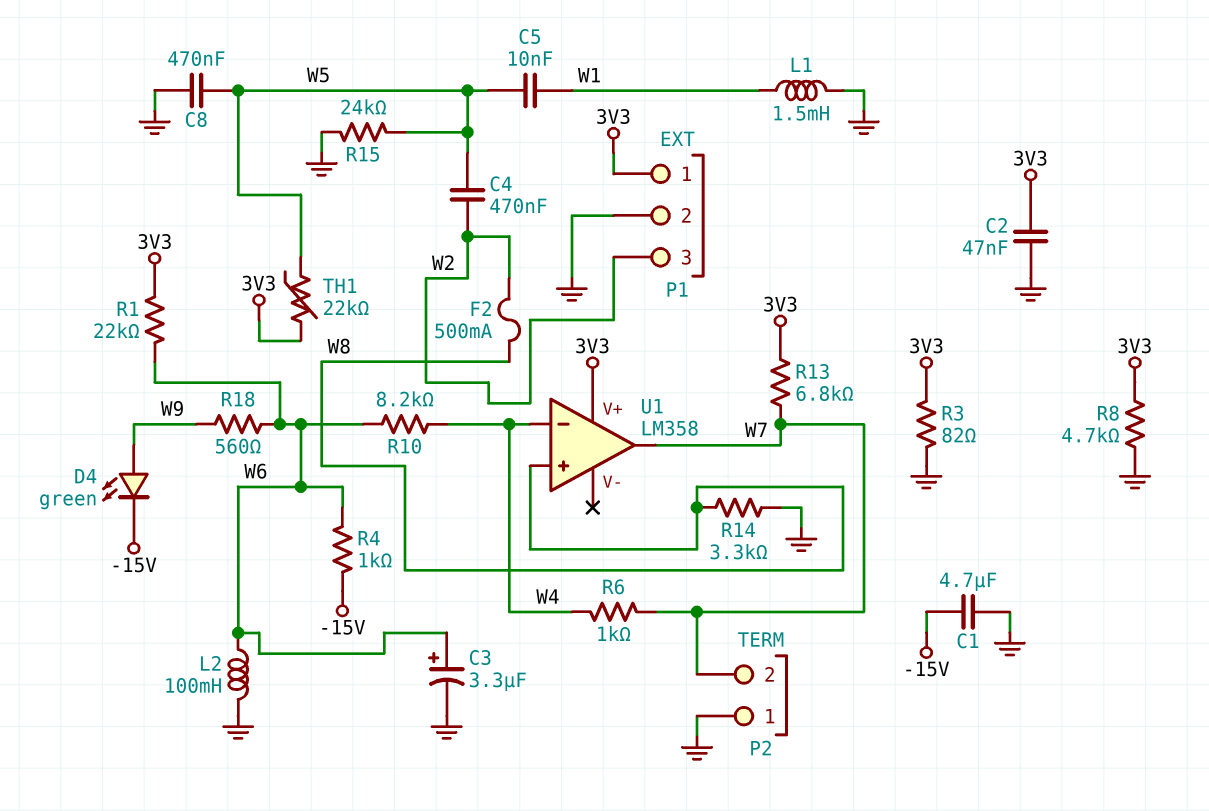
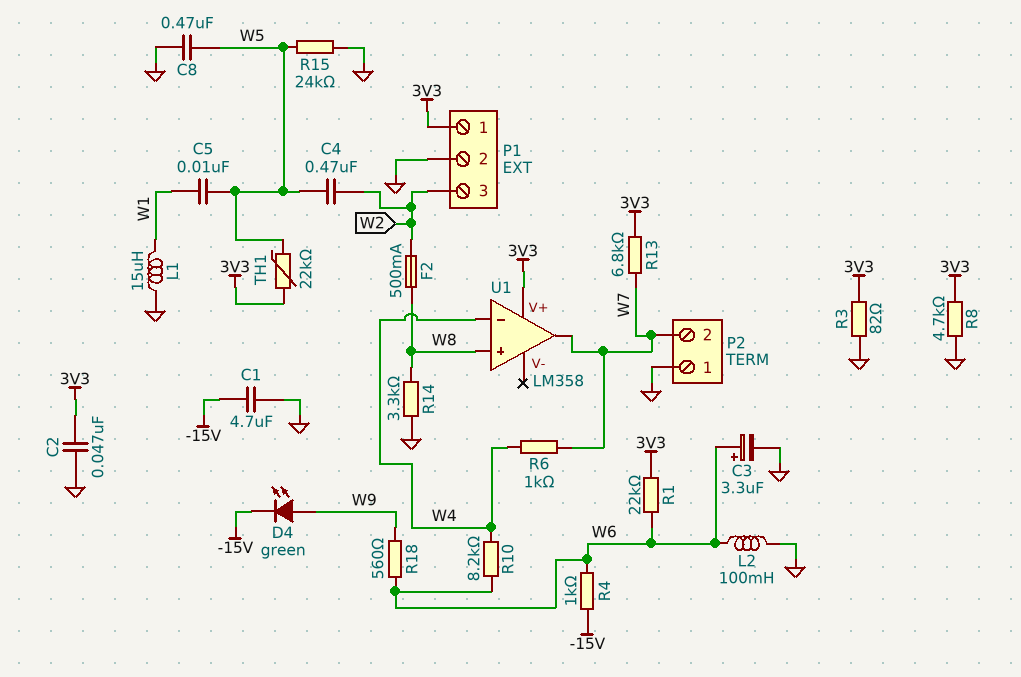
L1: 1.5mH (GND, W1) -> 15uH (GND, W1)

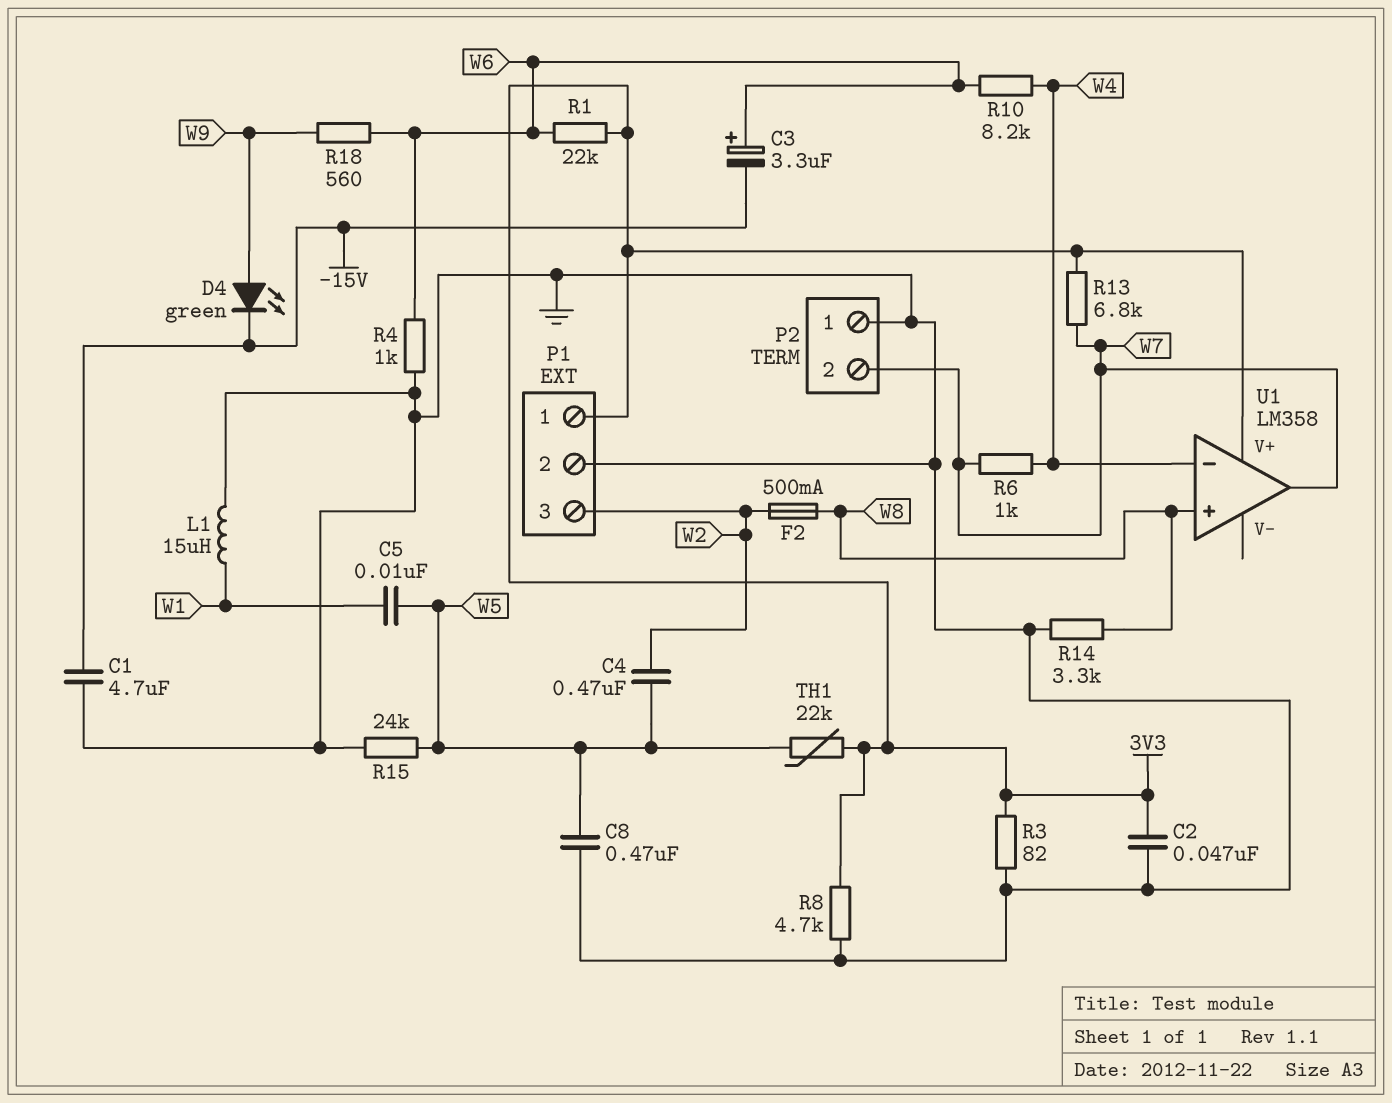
C3: 3.3uF (plus W6, minus GND) -> 3.3uF (plus W6, minus -15V)
L2: 100mH (GND, W6) -> none
R4: 1k (-15V, W6) -> 1k (GND, W6)

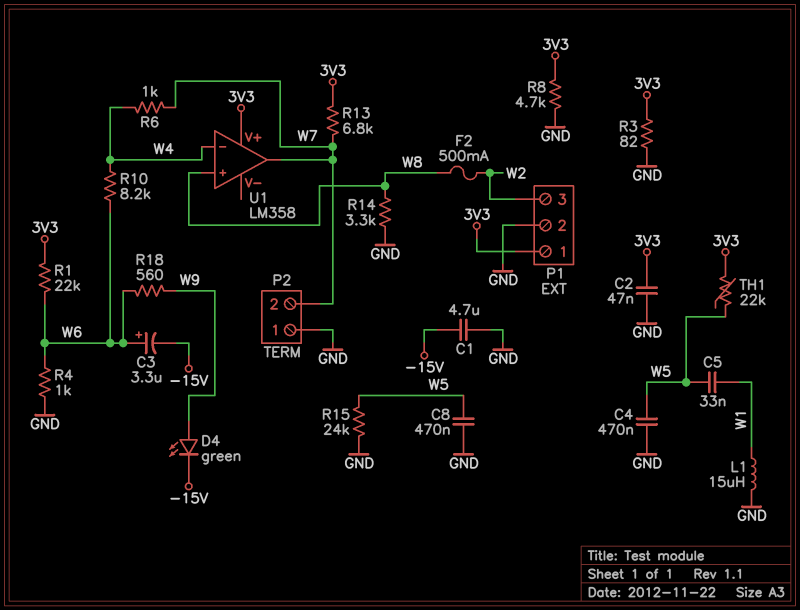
C4: 470nF (W2, W5) -> 470nF (GND, W5)
C5: 10nF (W1, W5) -> 33nF (W1, W5)

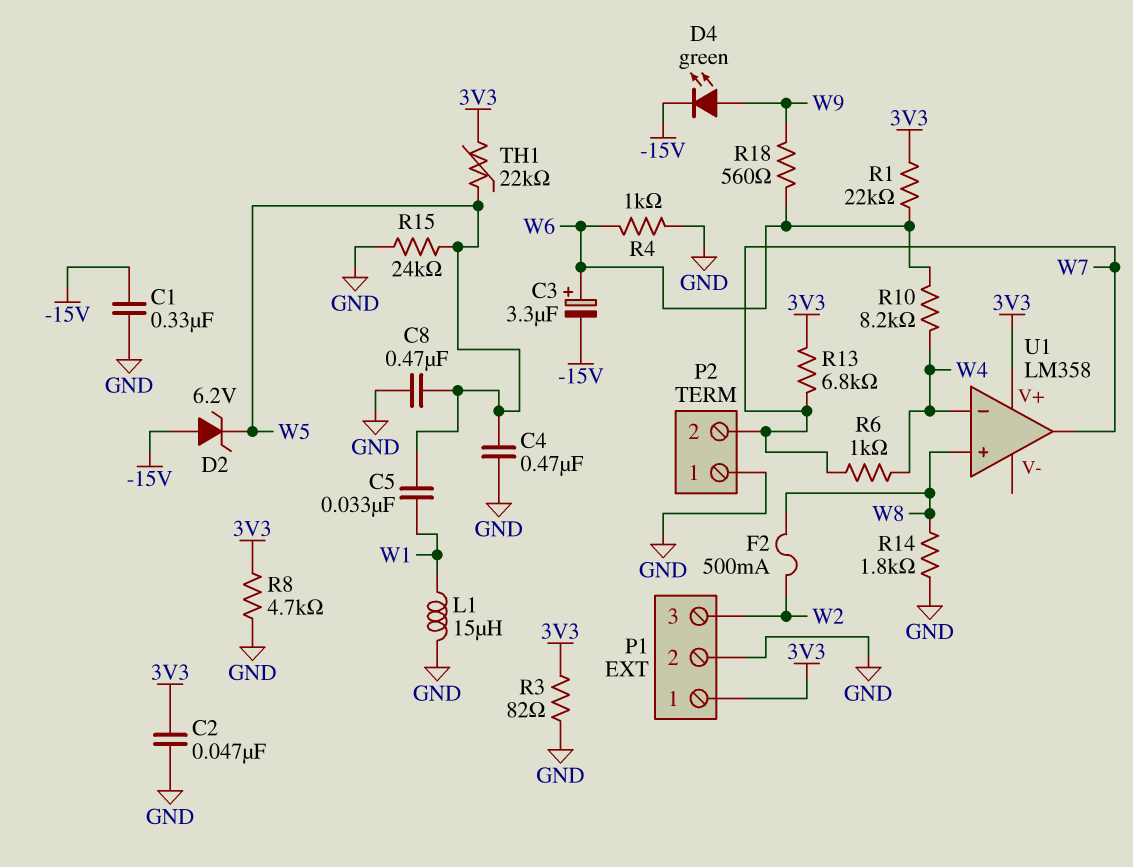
C1: 4.7uF (-15V, GND) -> 330nF (-15V, GND)
D2: none -> zener 6.2V (A -15V, K W5)
R14: 3.3k (GND, W8) -> 1.8k (GND, W8)

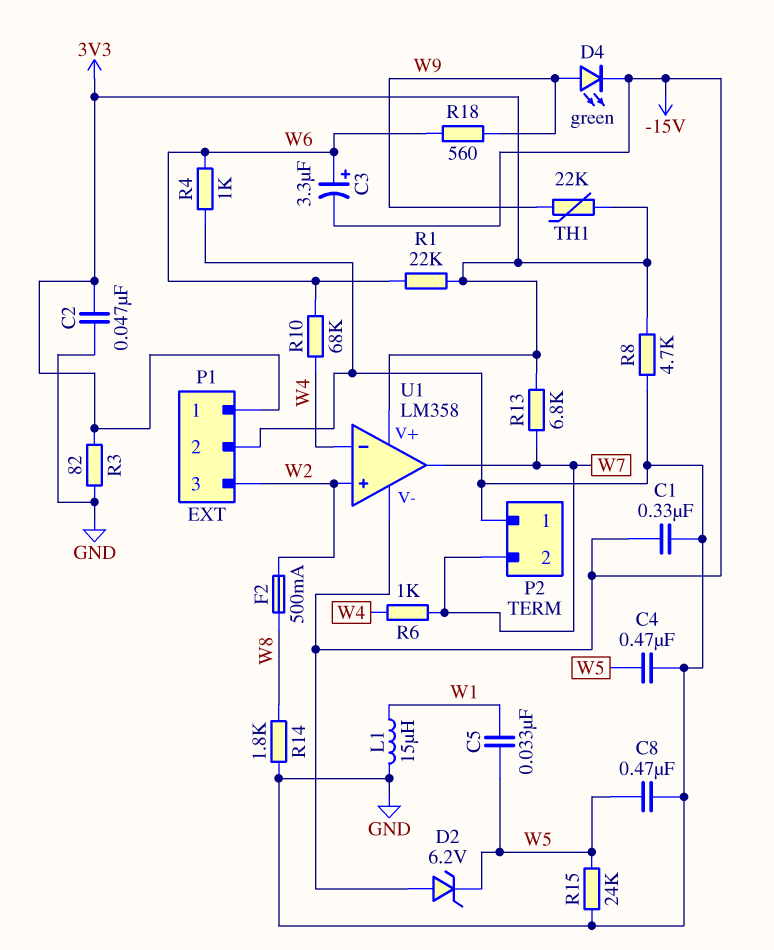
R10: 8.2k (W4, W6) -> 68k (W4, W6)
TH1: 22k (3V3, W5) -> 22k (3V3, W9)
U1 pin V-: none -> -15V
U1 pin in+: W8 -> W2

